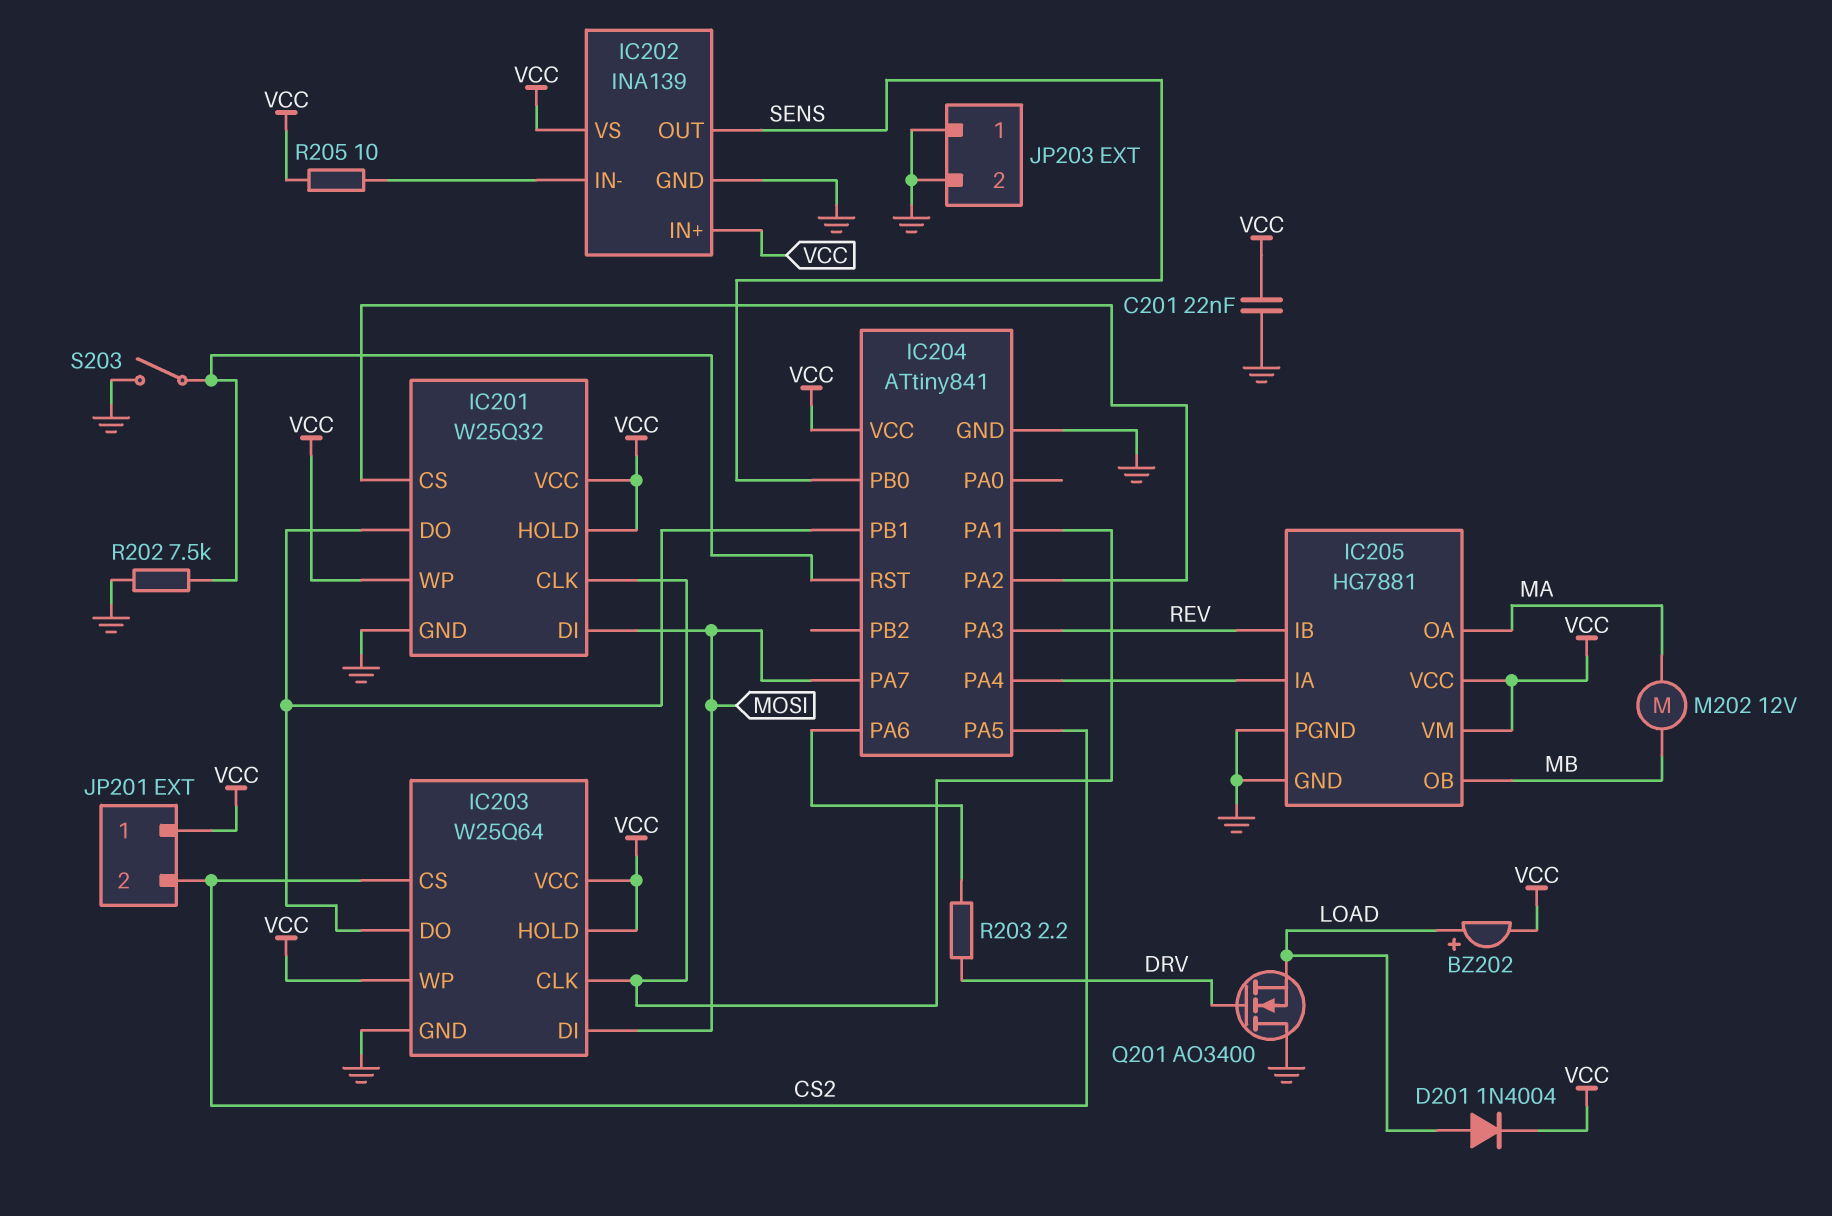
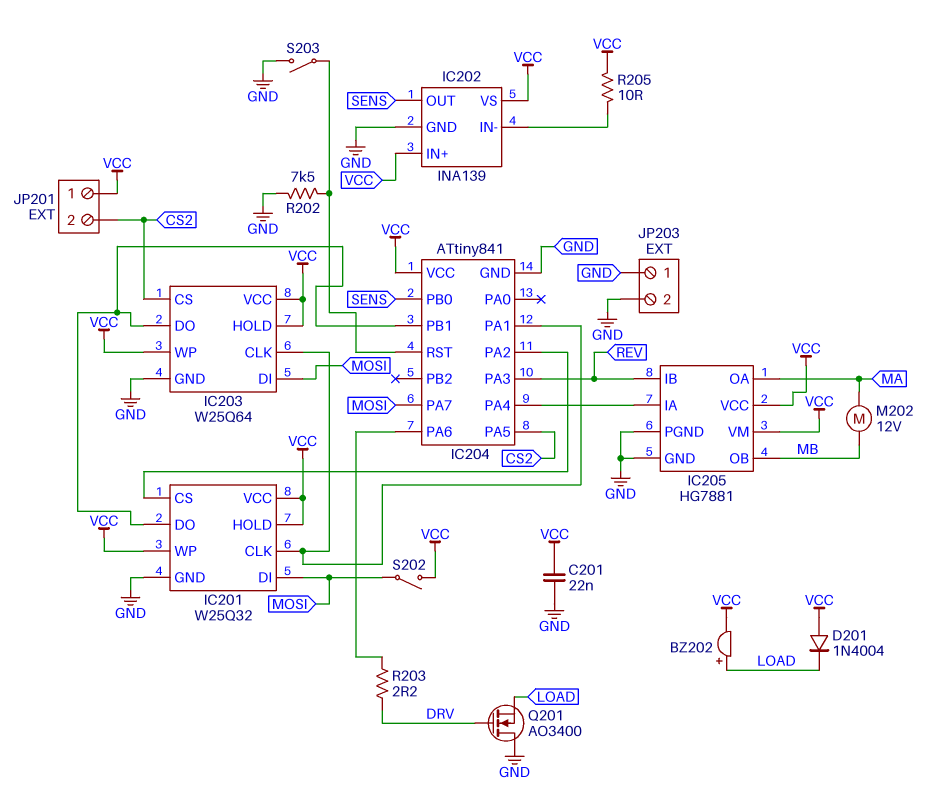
D201: diode 1N4004 (A LOAD, K VCC) -> diode 1N4004 (A VCC, K LOAD)
S202: none -> switch (MOSI, VCC)

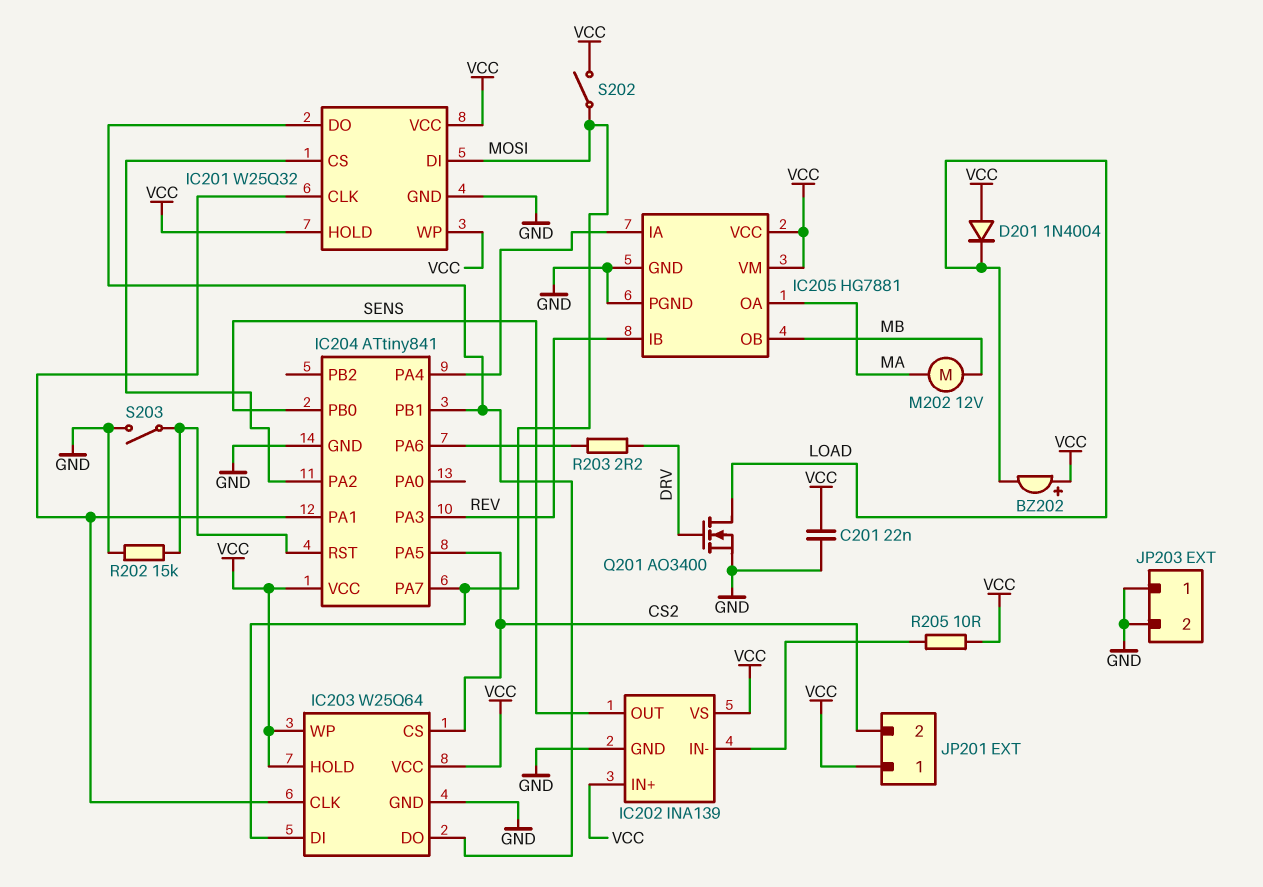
BZ202: buzzer (plus LOAD, minus VCC) -> buzzer (plus VCC, minus LOAD)
Q201: NMOS AO3400 (G DRV, D GND, S LOAD) -> NMOS AO3400 (G DRV, D LOAD, S GND)
R202: 7.5k (GND, IC204/RST) -> 15k (GND, IC204/RST)

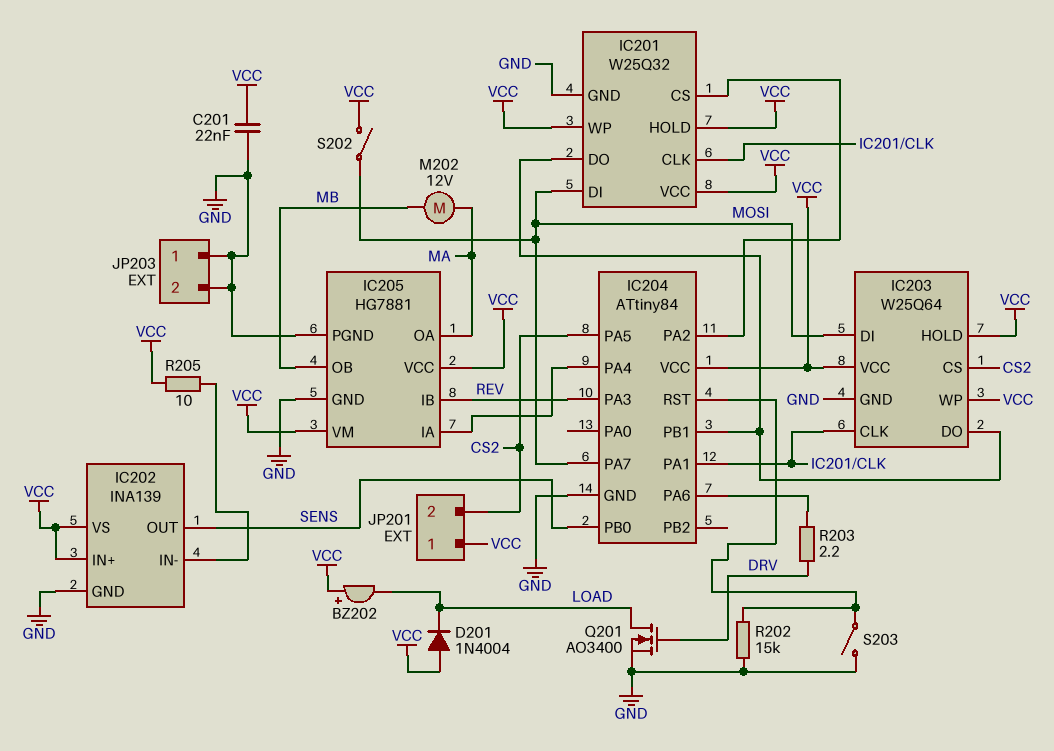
IC204: ATtiny841 -> ATtiny84

